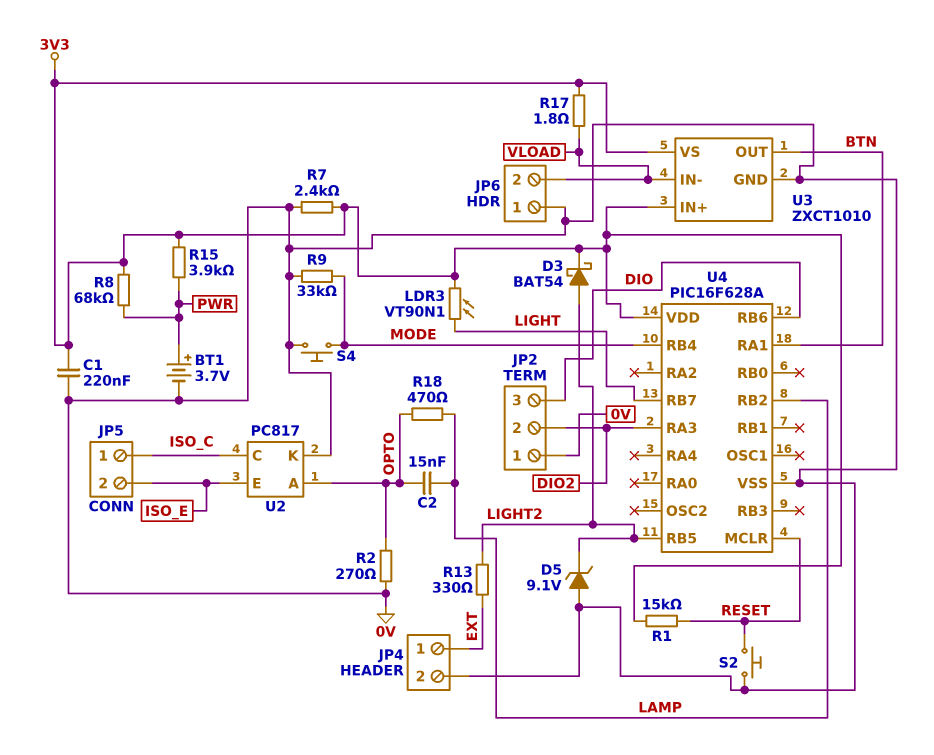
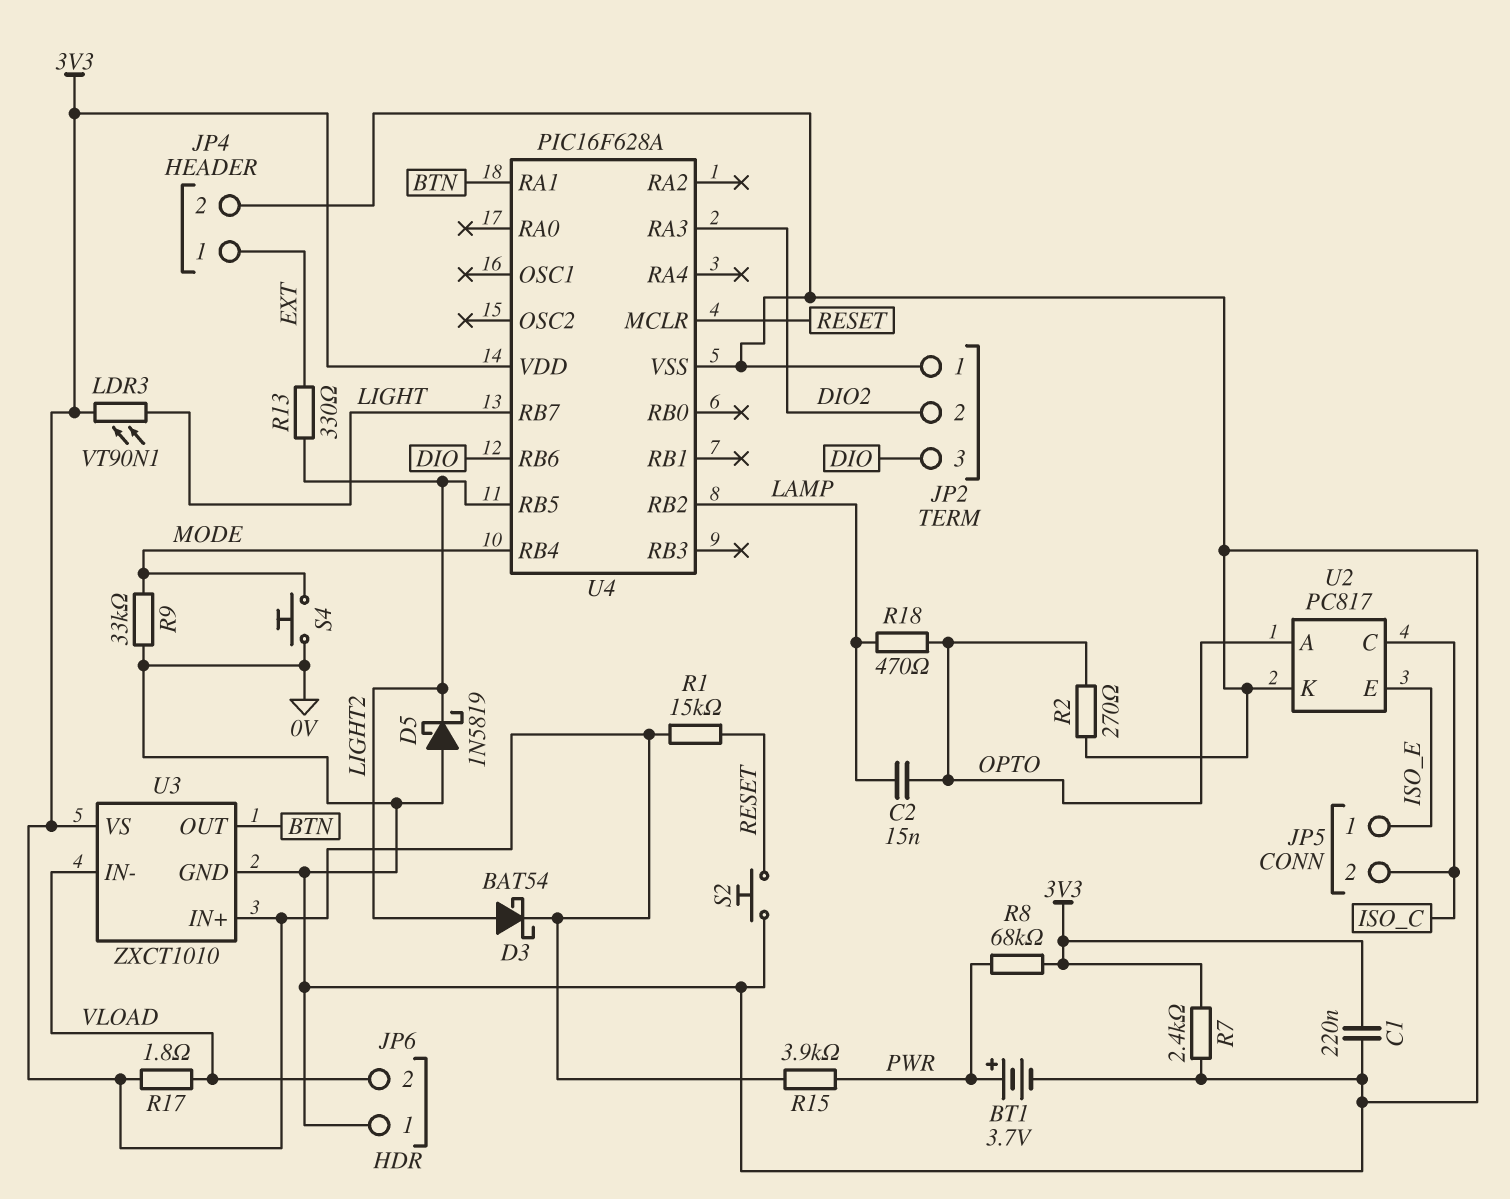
D5: zener 9.1V (A 0V, K LIGHT2) -> schottky 1N5819 (A 0V, K LIGHT2)
JP5 pin 1: ISO_C -> ISO_E
JP5 pin 2: ISO_E -> ISO_C

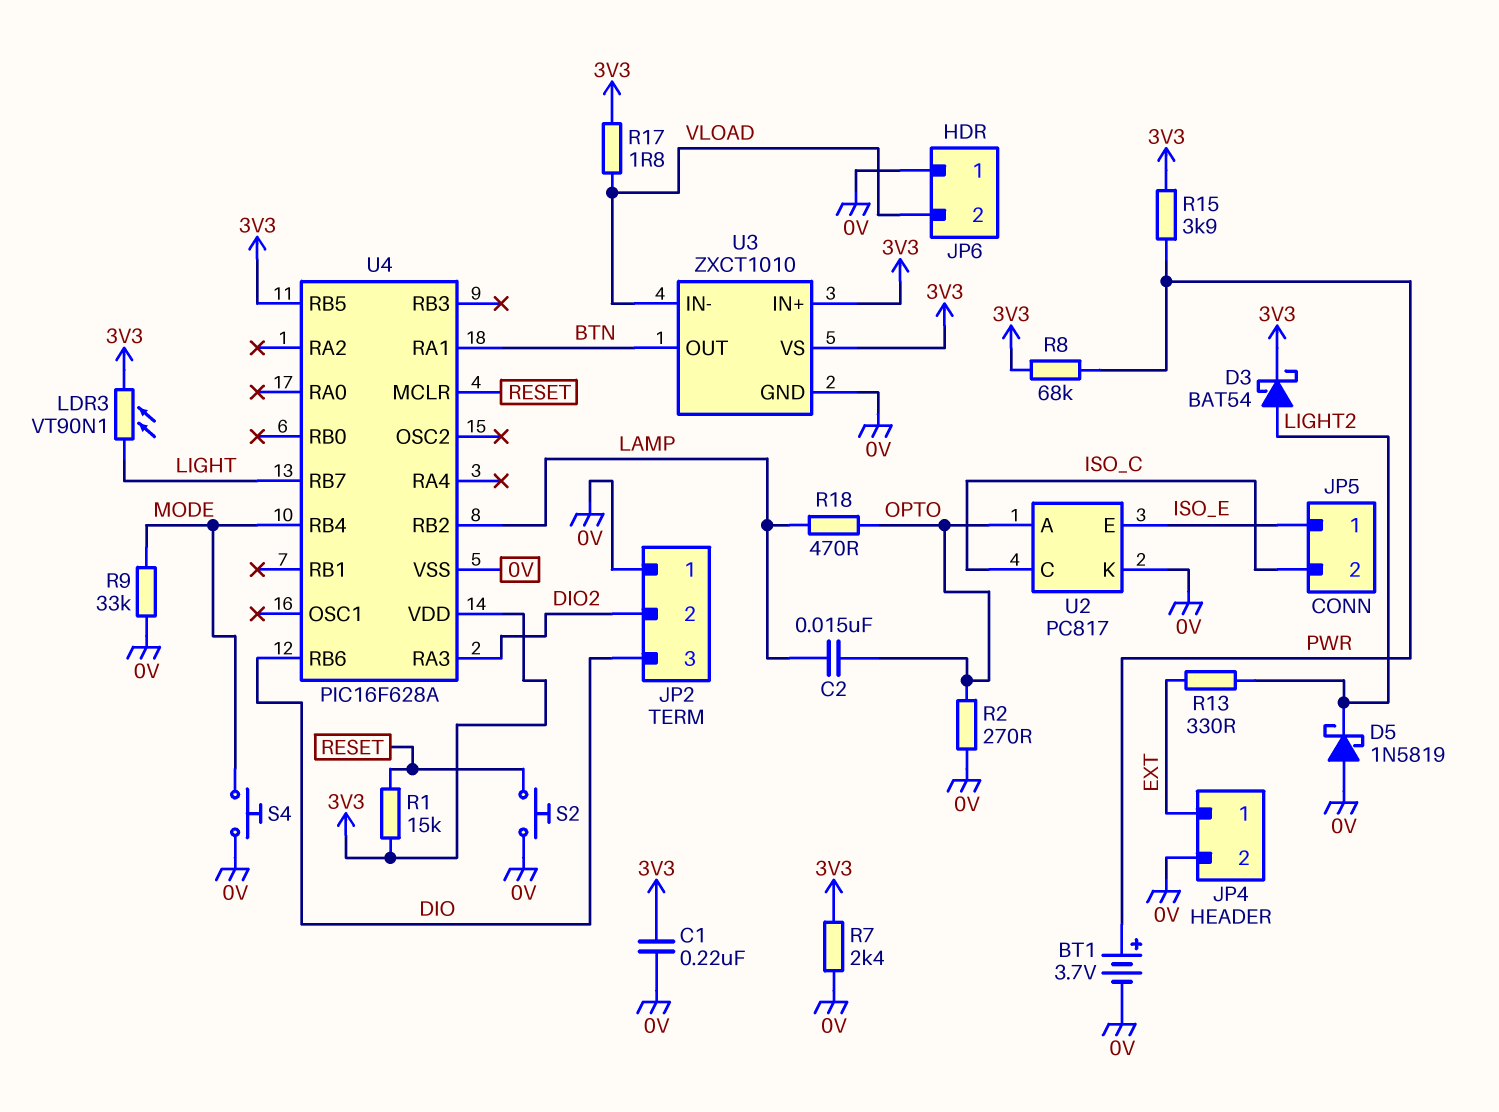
U4 pin RB5: LIGHT2 -> 3V3

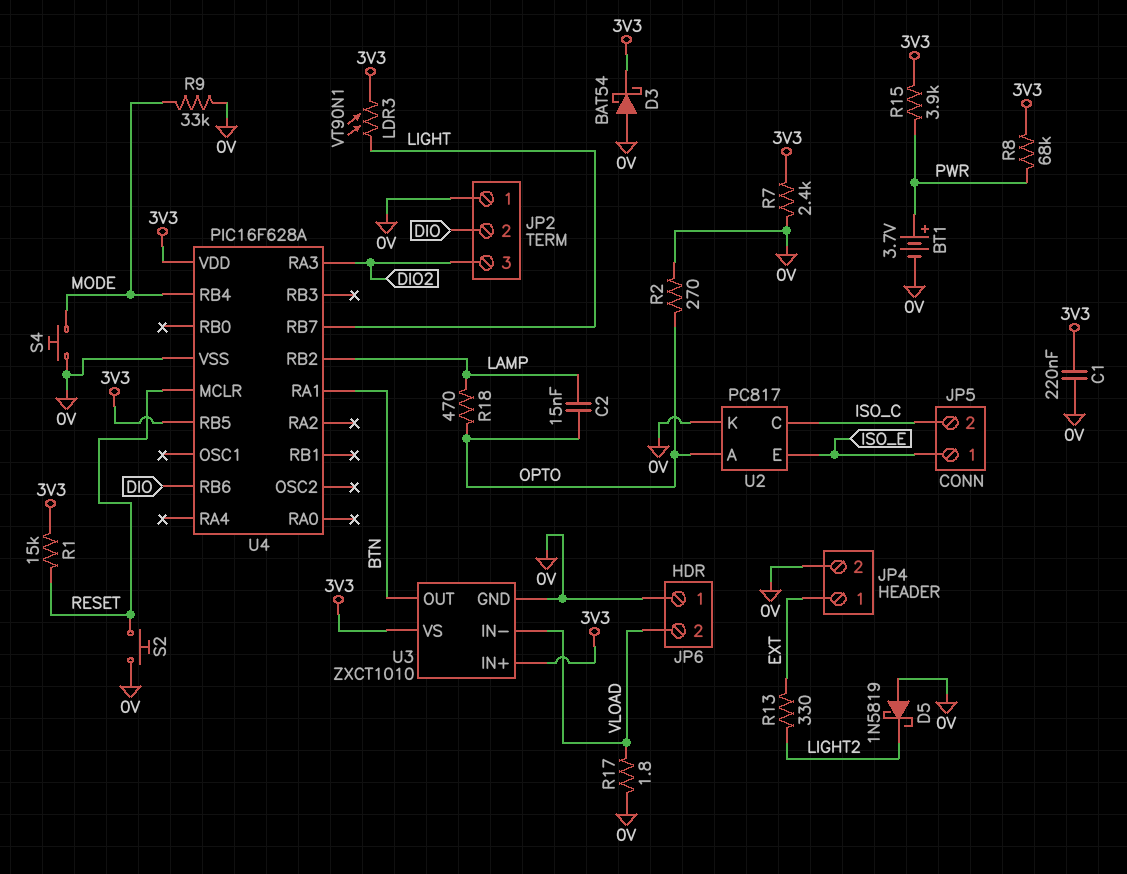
D3: schottky BAT54 (A LIGHT2, K 3V3) -> schottky BAT54 (A 0V, K 3V3)
JP2 pin 2: DIO2 -> DIO
JP2 pin 3: DIO -> DIO2
R17: 1.8 (3V3, VLOAD) -> 1.8 (0V, VLOAD)

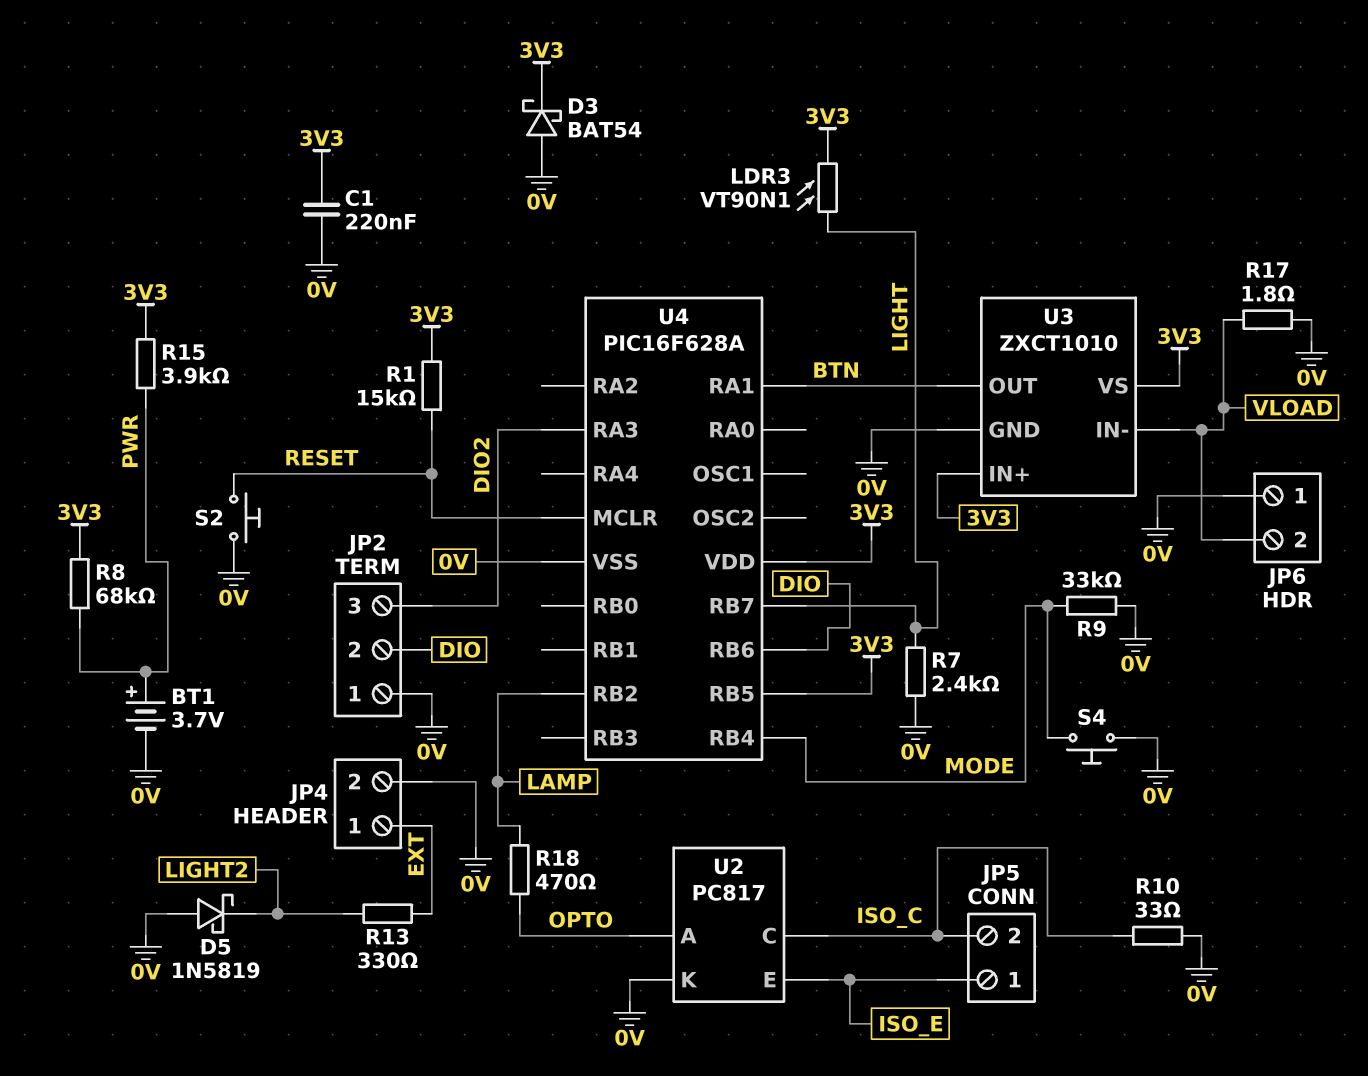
C2: 15nF (LAMP, OPTO) -> none
R2: 270 (0V, OPTO) -> none
R7: 2.4k (0V, 3V3) -> 2.4k (0V, LIGHT)
R10: none -> 33 (0V, ISO_C)

